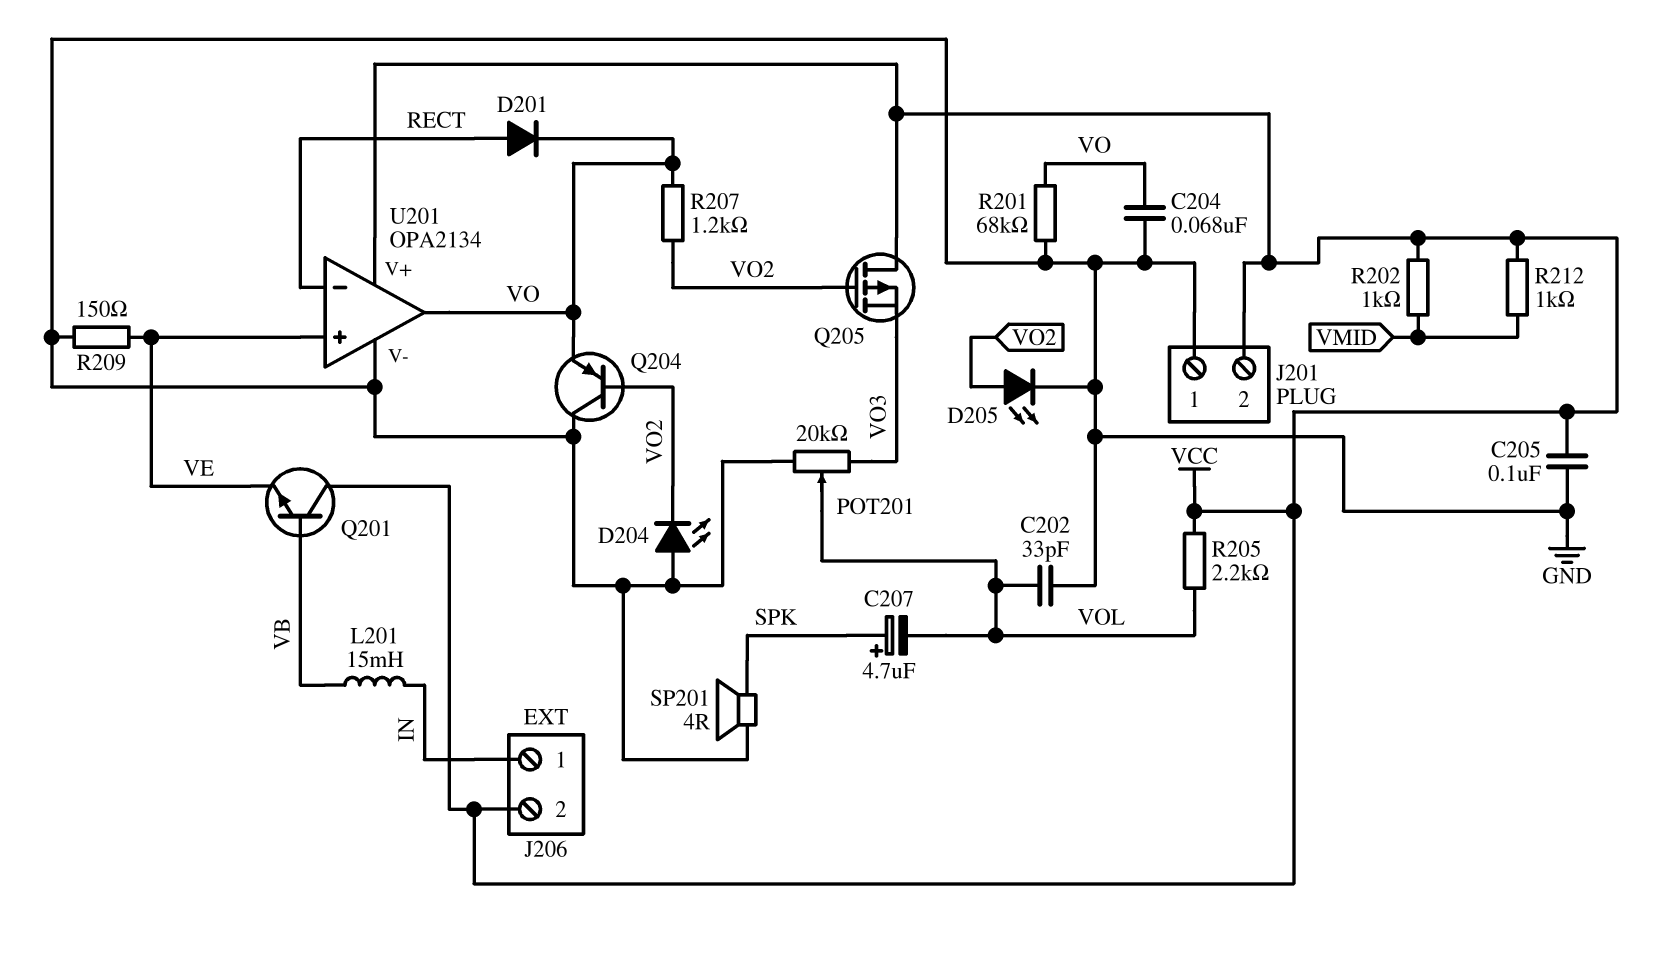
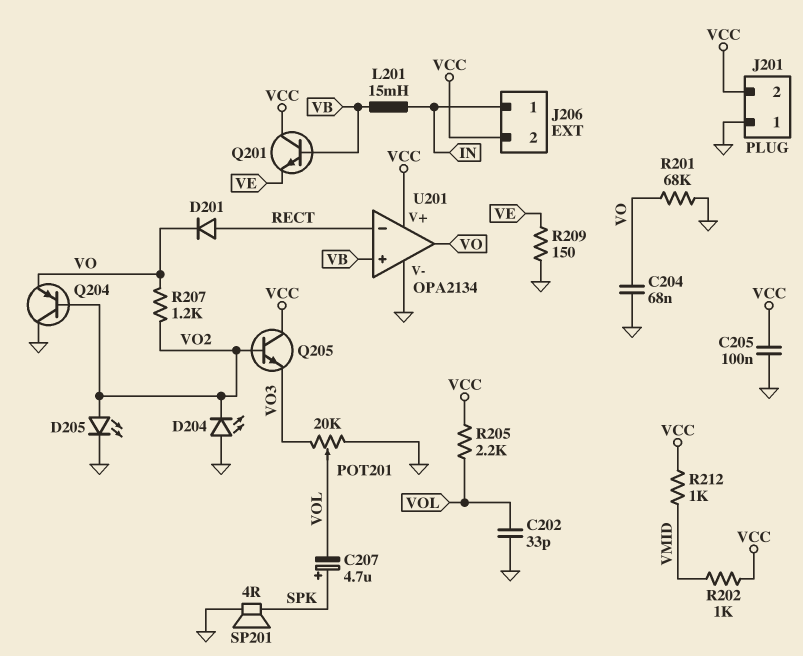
Q205: PMOS (G VO2, D VCC, S VO3) -> NPN (B VO2, C VCC, E VO3)
U201 pin in+: VE -> VB

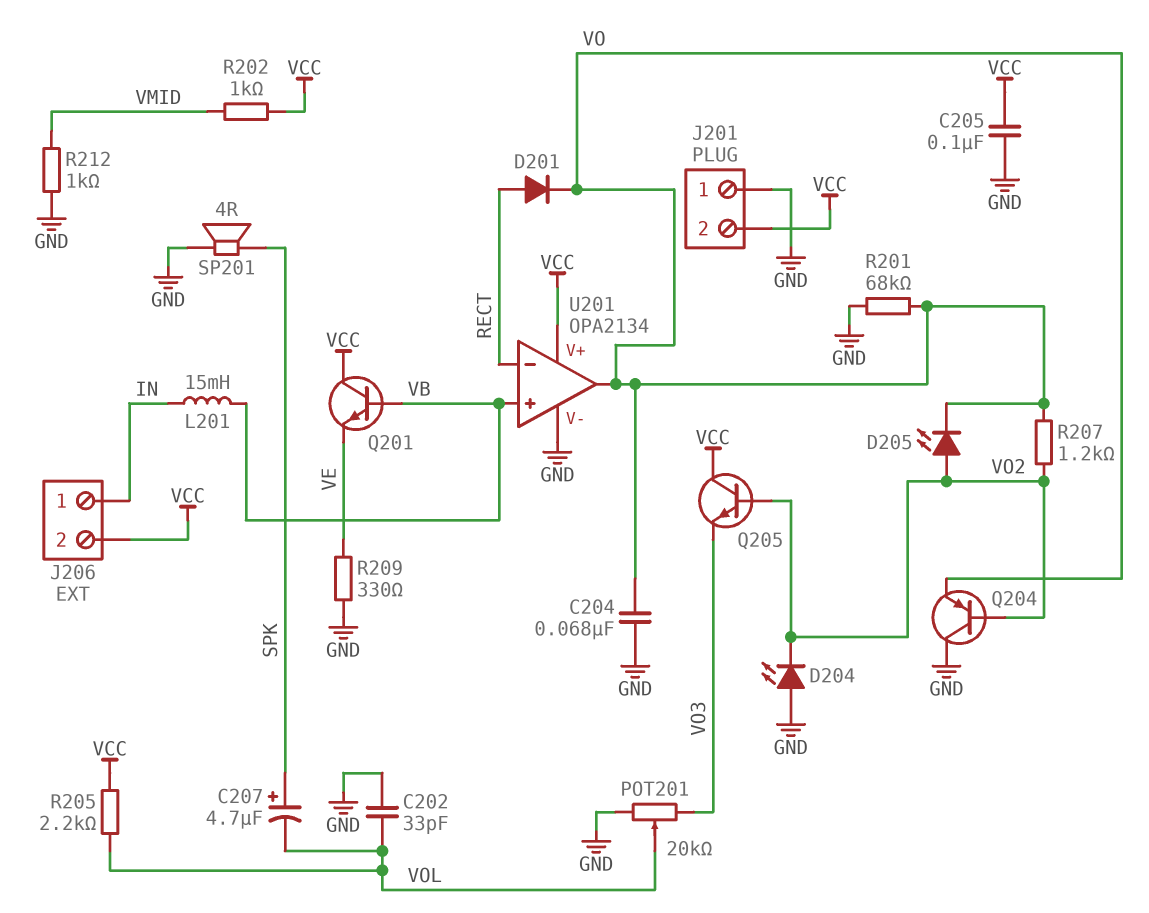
D205: LED (A VO2, K GND) -> LED (A VO2, K VO)
R209: 150 (GND, VE) -> 330 (GND, VE)
R212: 1k (VCC, VMID) -> 1k (GND, VMID)

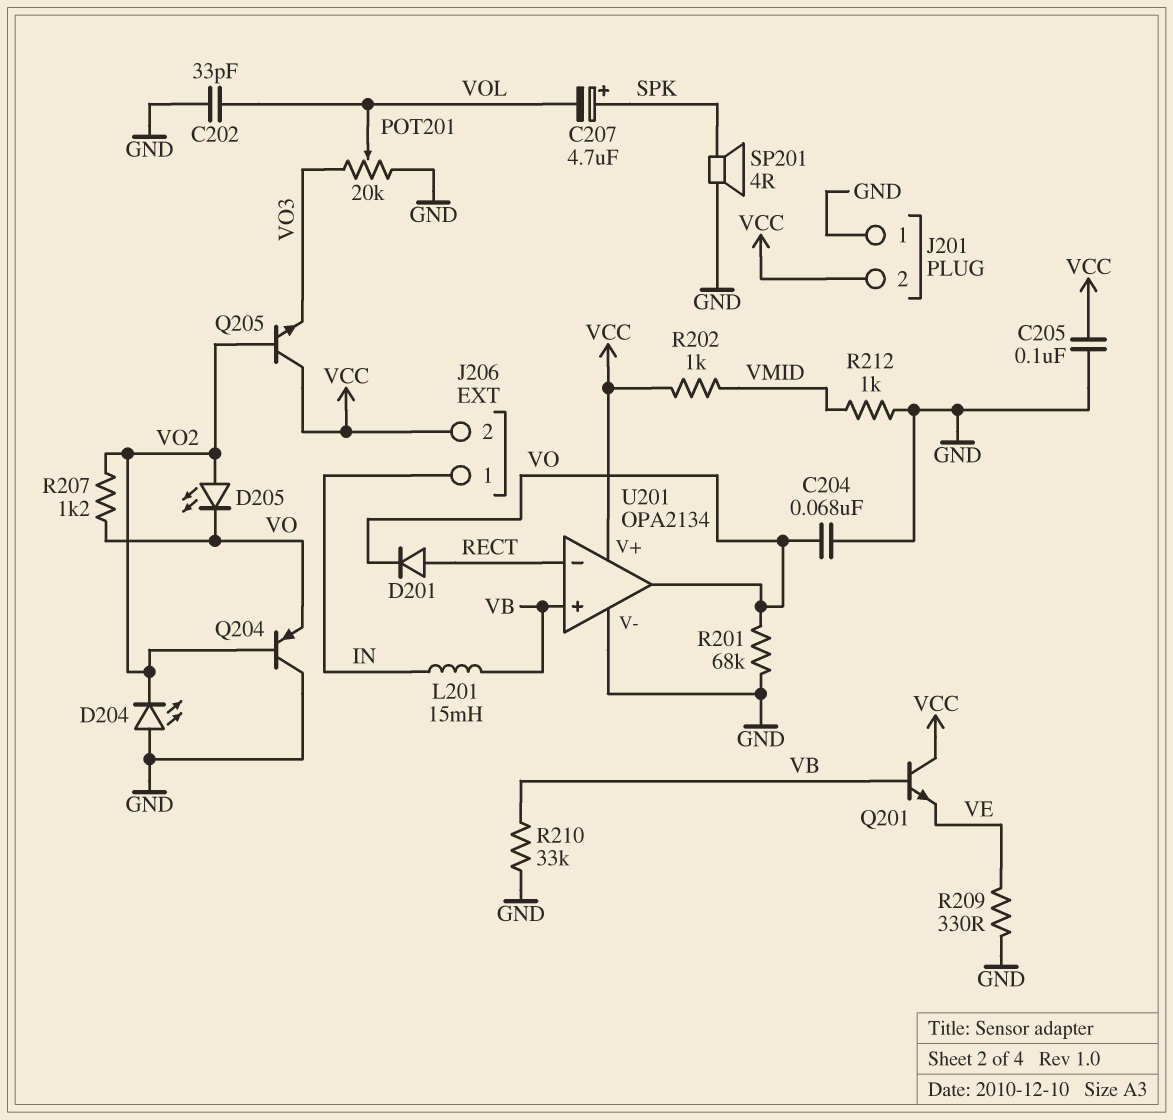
R205: 2.2k (VCC, VOL) -> none
R210: none -> 33k (GND, VB)

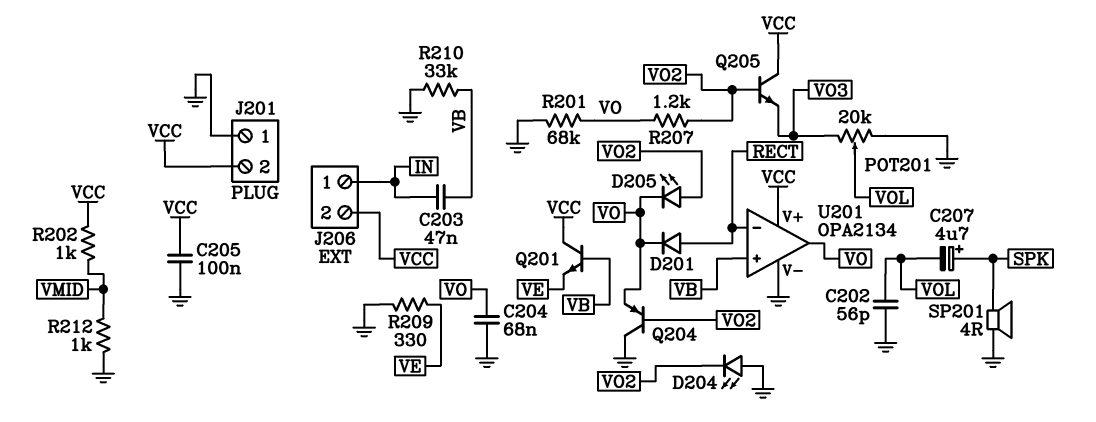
C202: 33pF (GND, VOL) -> 56pF (GND, VOL)
C203: none -> 47nF (IN, VB)
L201: 15mH (IN, VB) -> none

